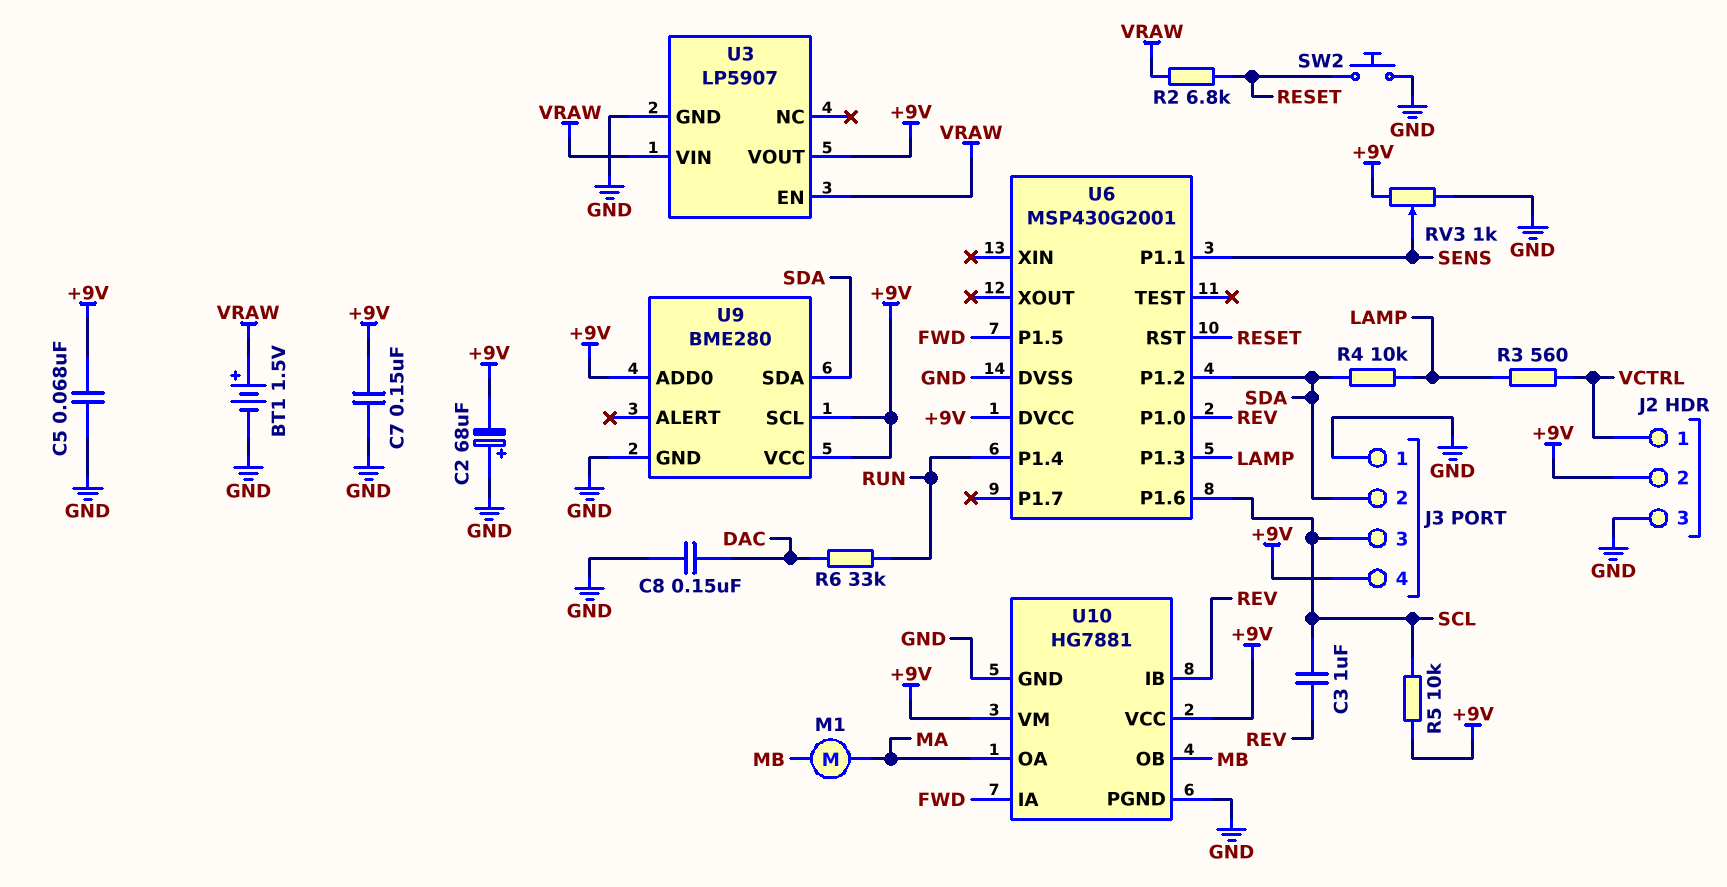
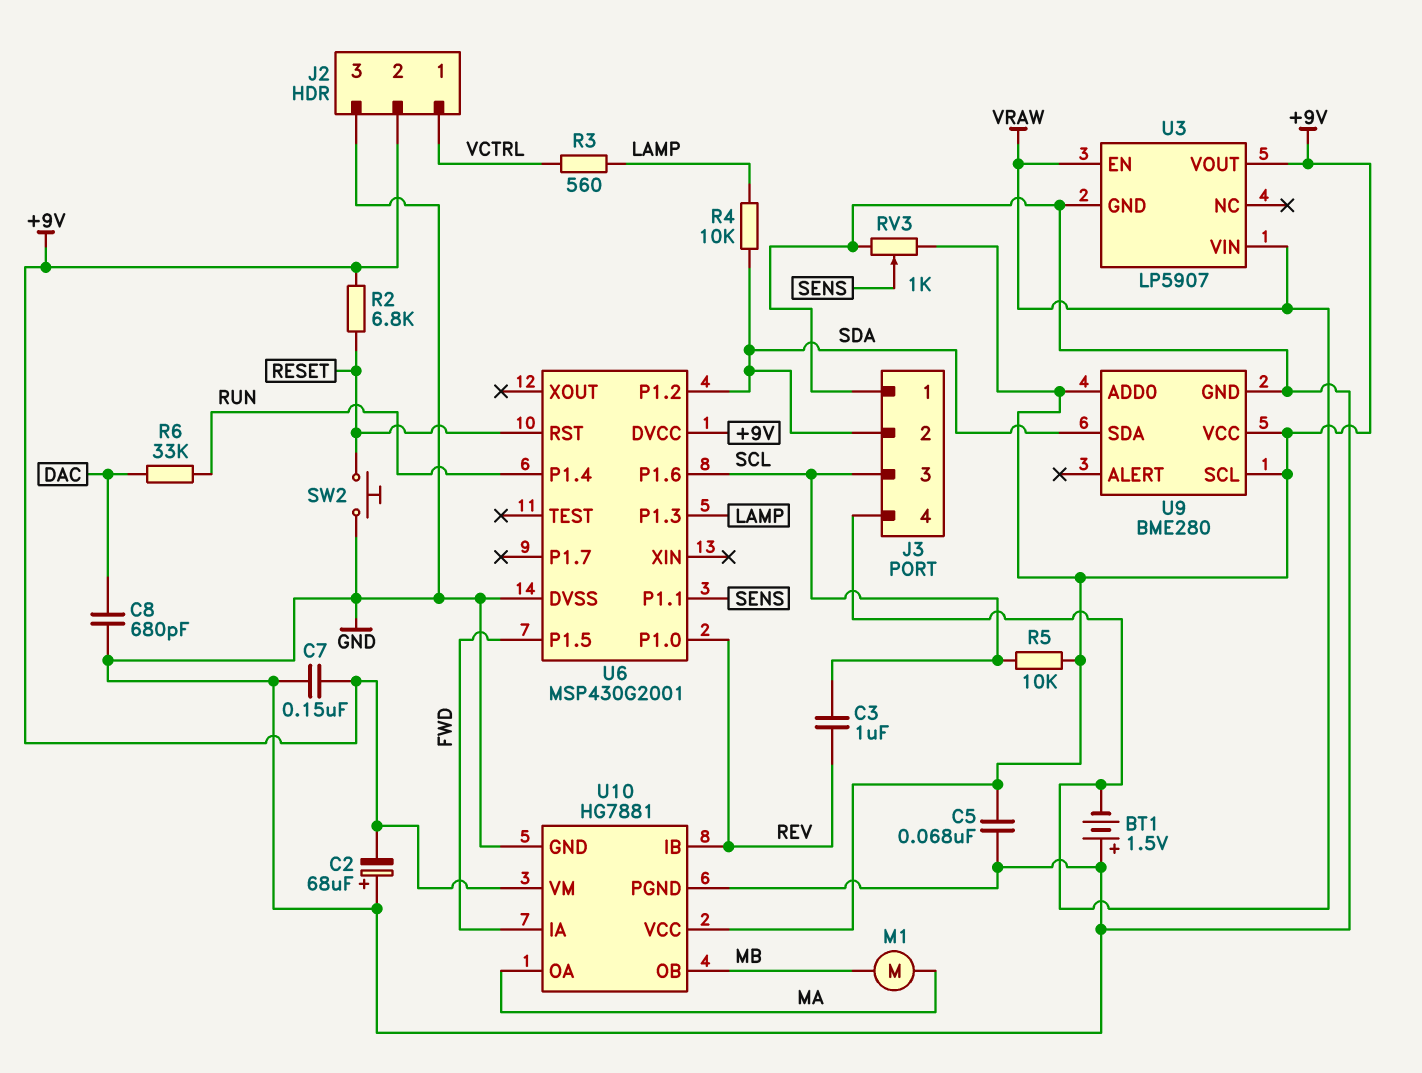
BT1: 1.5V (plus VRAW, minus GND) -> 1.5V (plus GND, minus VRAW)
C8: 150nF (DAC, GND) -> 680pF (DAC, GND)
J3 pin 4: +9V -> VRAW
R2: 6.8k (RESET, VRAW) -> 6.8k (+9V, RESET)

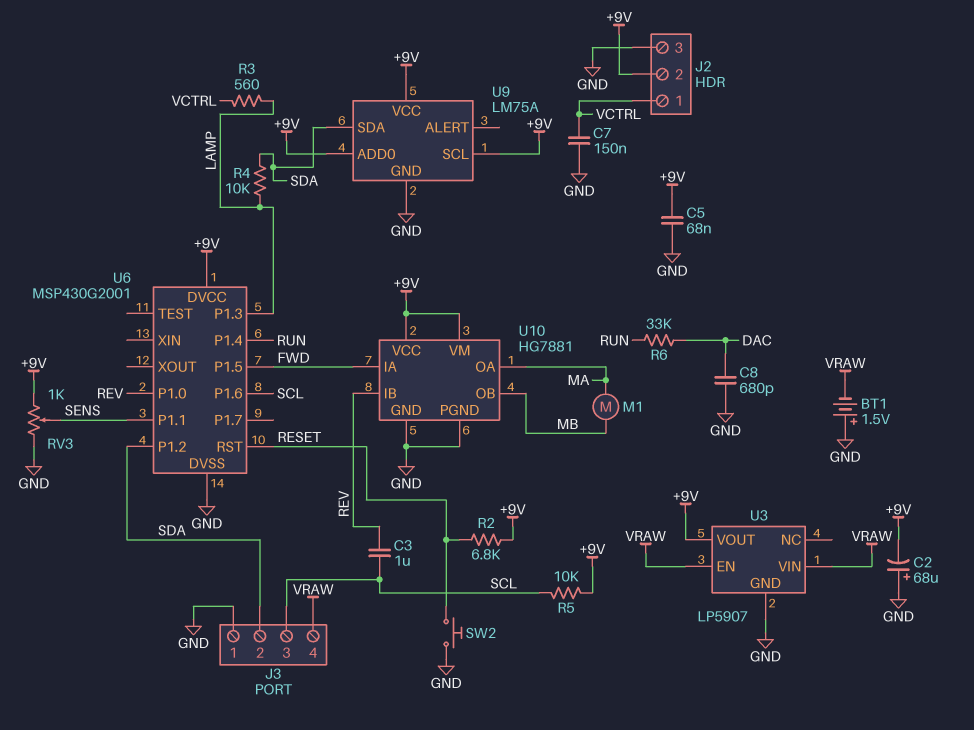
C7: 150nF (+9V, GND) -> 150nF (GND, VCTRL)
U9: BME280 -> LM75A

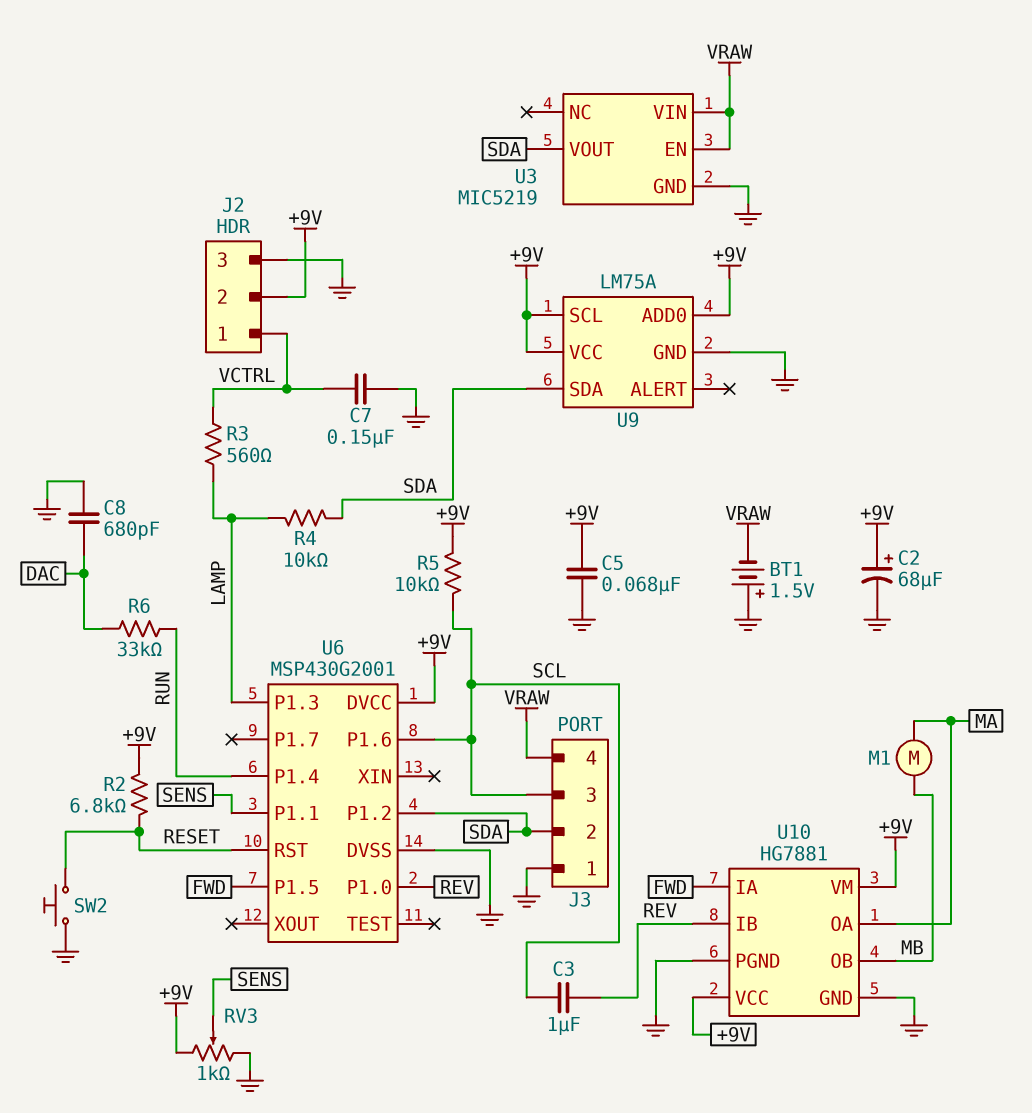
C2: 68uF (plus GND, minus +9V) -> 68uF (plus +9V, minus GND)
U3: LP5907 -> MIC5219
U3 pin VOUT: +9V -> SDA

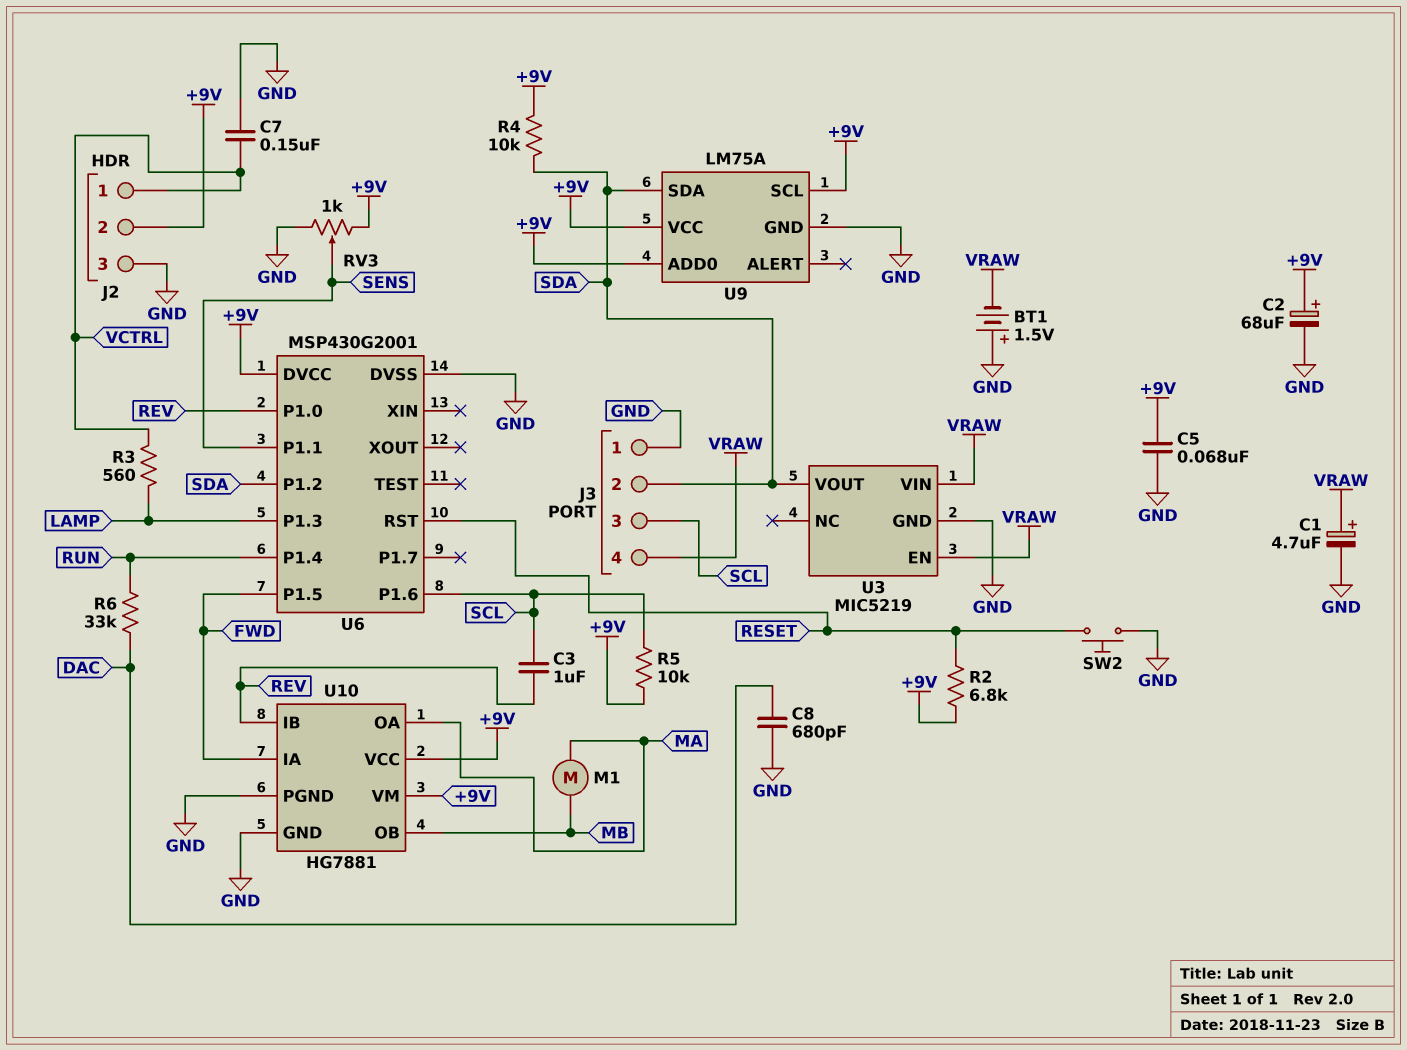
C1: none -> 4.7uF (plus VRAW, minus GND)
R4: 10k (LAMP, SDA) -> 10k (+9V, SDA)

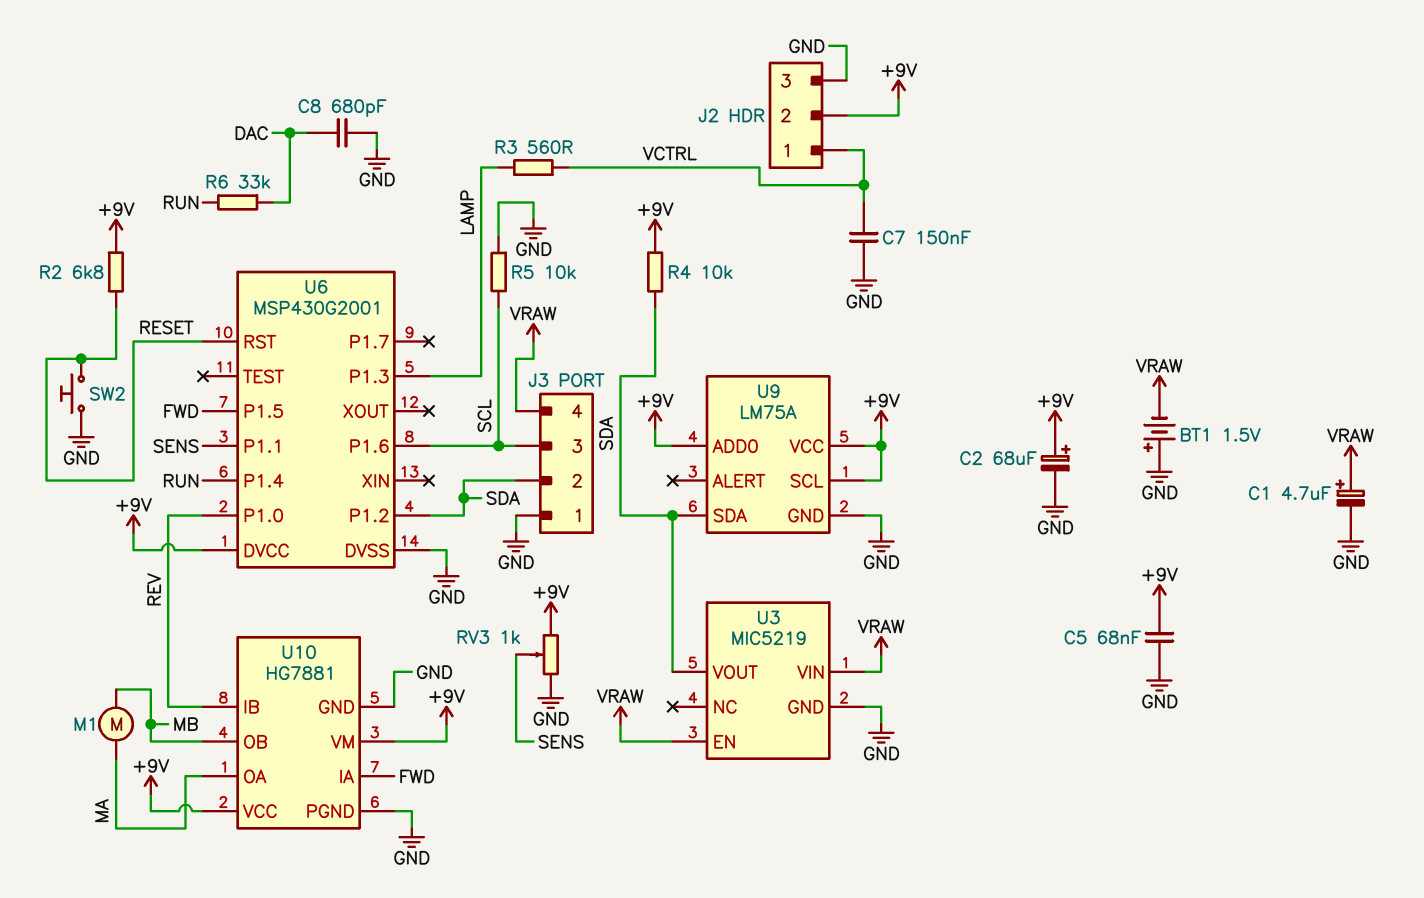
C3: 1uF (REV, SCL) -> none
R5: 10k (+9V, SCL) -> 10k (GND, SCL)

